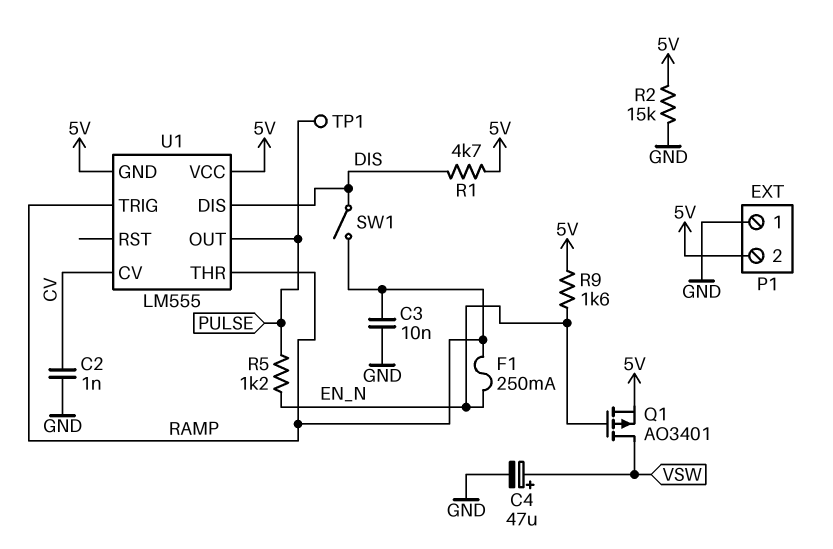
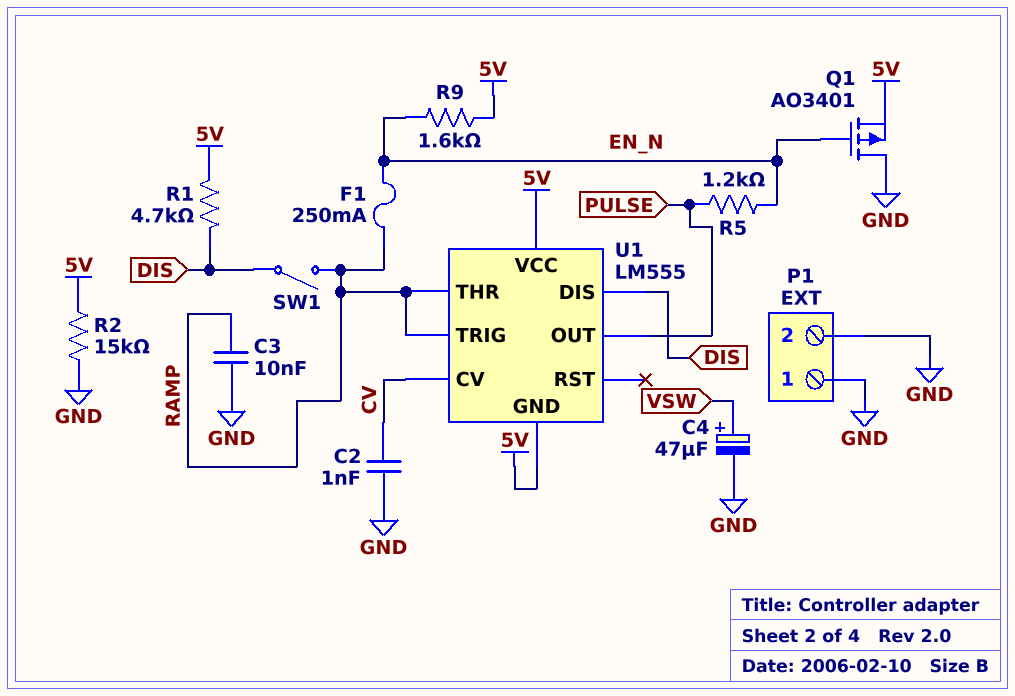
P1 pin 2: 5V -> GND
Q1: PMOS AO3401 (G EN_N, D VSW, S 5V) -> PMOS AO3401 (G EN_N, D GND, S 5V)
TP1: test point (PULSE) -> none

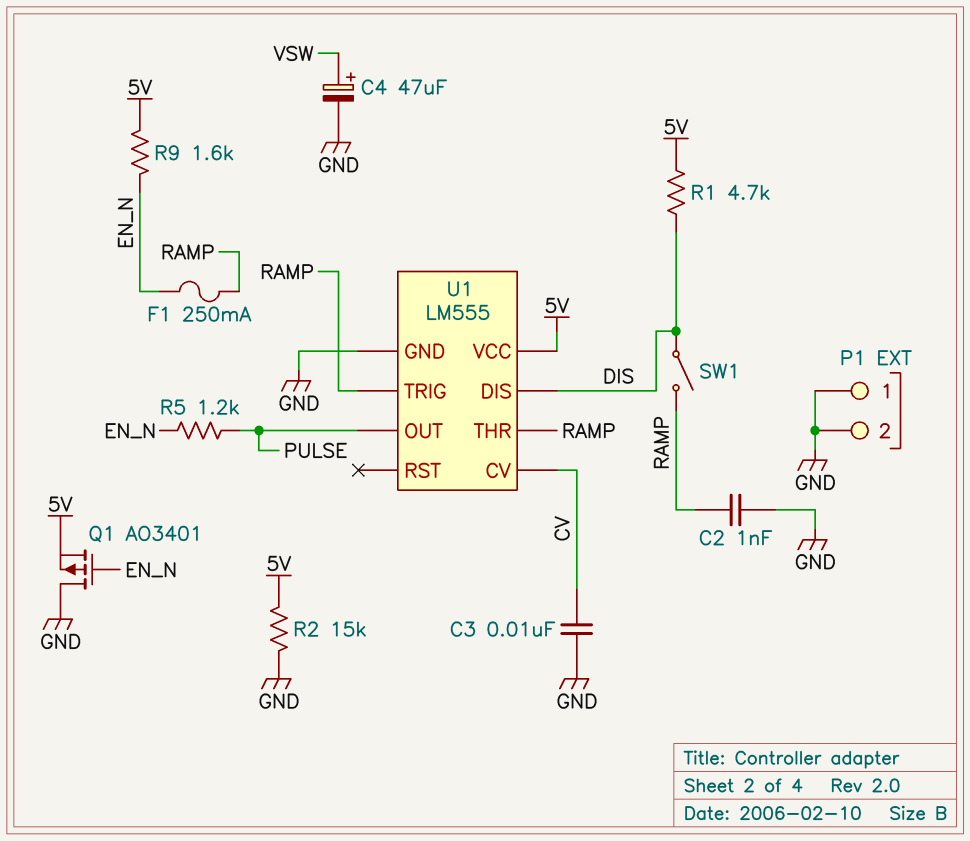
C2: 1nF (CV, GND) -> 1nF (GND, RAMP)
C3: 10nF (GND, RAMP) -> 10nF (CV, GND)
U1 pin GND: 5V -> GND

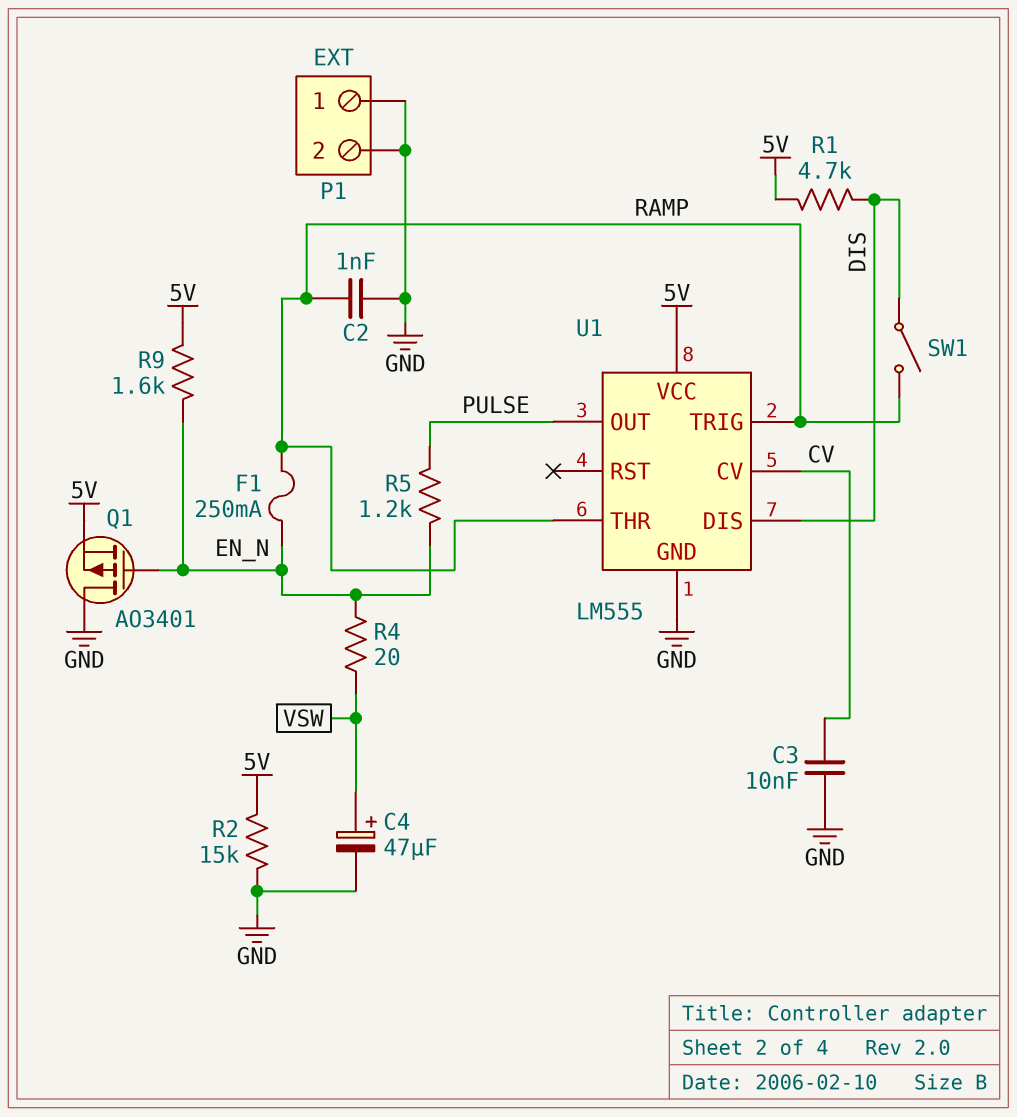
R4: none -> 20 (EN_N, VSW)

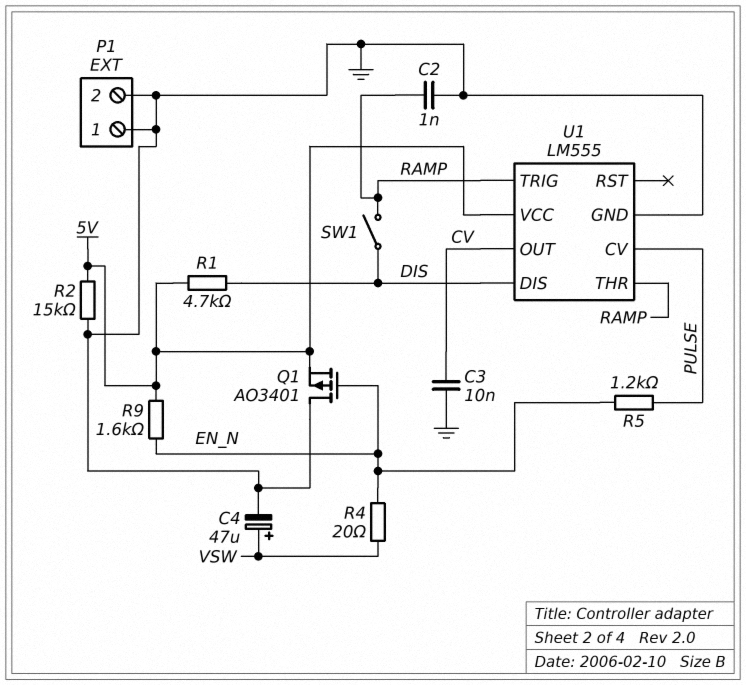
F1: 250mA (EN_N, RAMP) -> none
U1 pin CV: CV -> PULSE
U1 pin OUT: PULSE -> CV

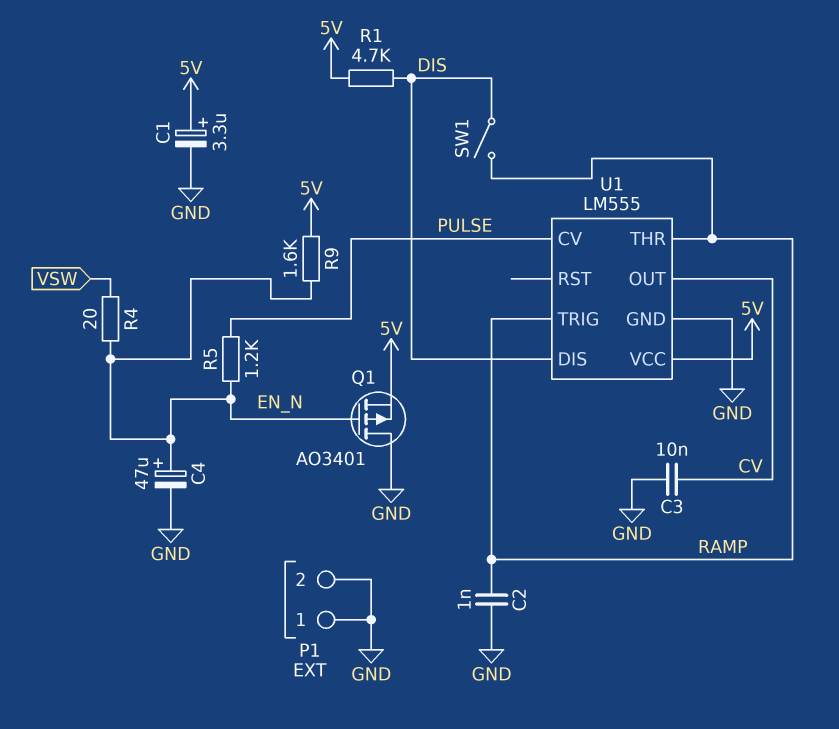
C1: none -> 3.3uF (plus 5V, minus GND)
C4: 47uF (plus VSW, minus GND) -> 47uF (plus EN_N, minus GND)
R2: 15k (5V, GND) -> none

